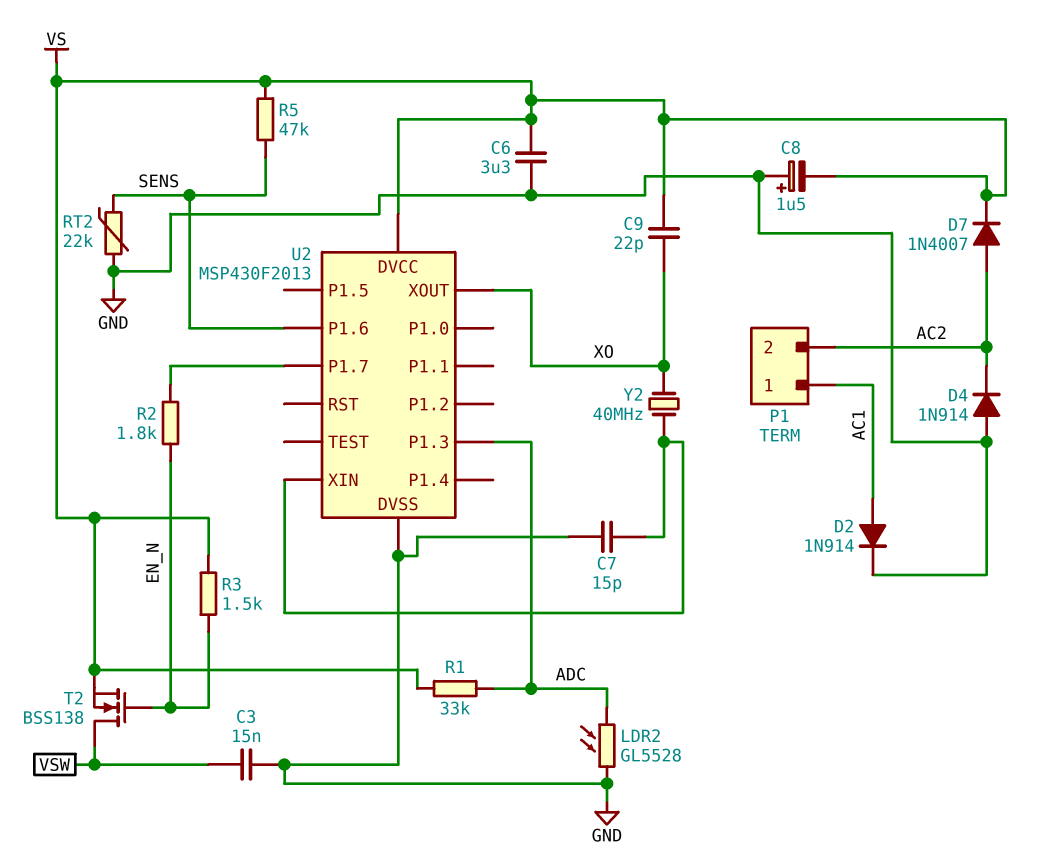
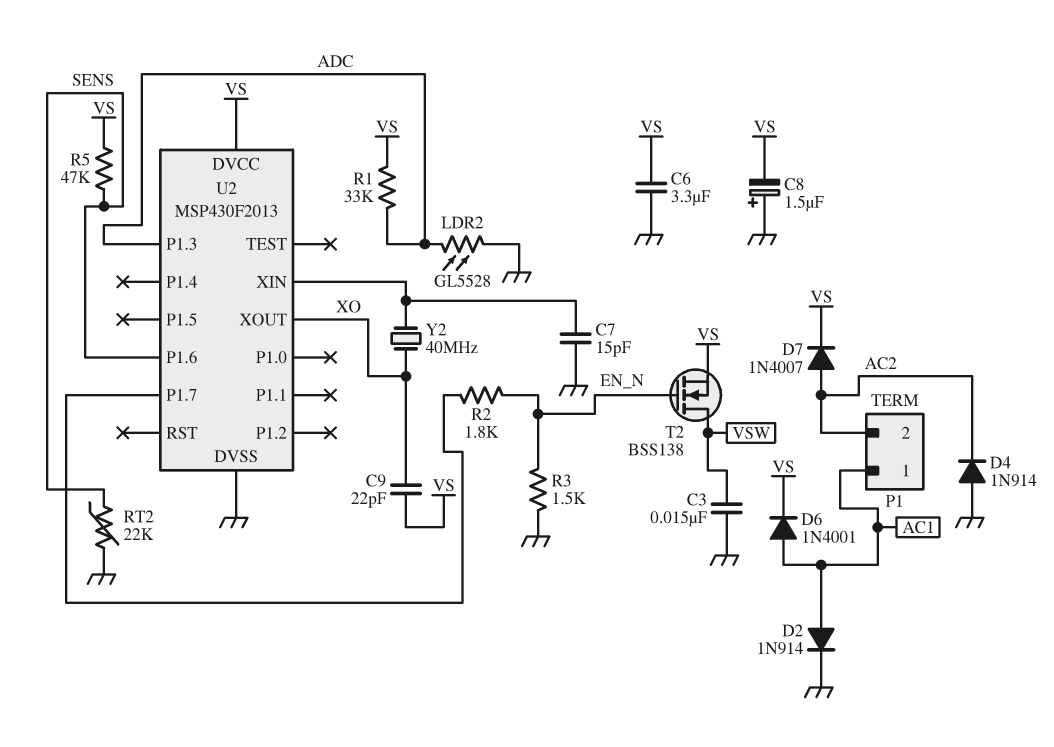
D6: none -> diode 1N4001 (A AC1, K VS)
R3: 1.5k (EN_N, VS) -> 1.5k (EN_N, GND)

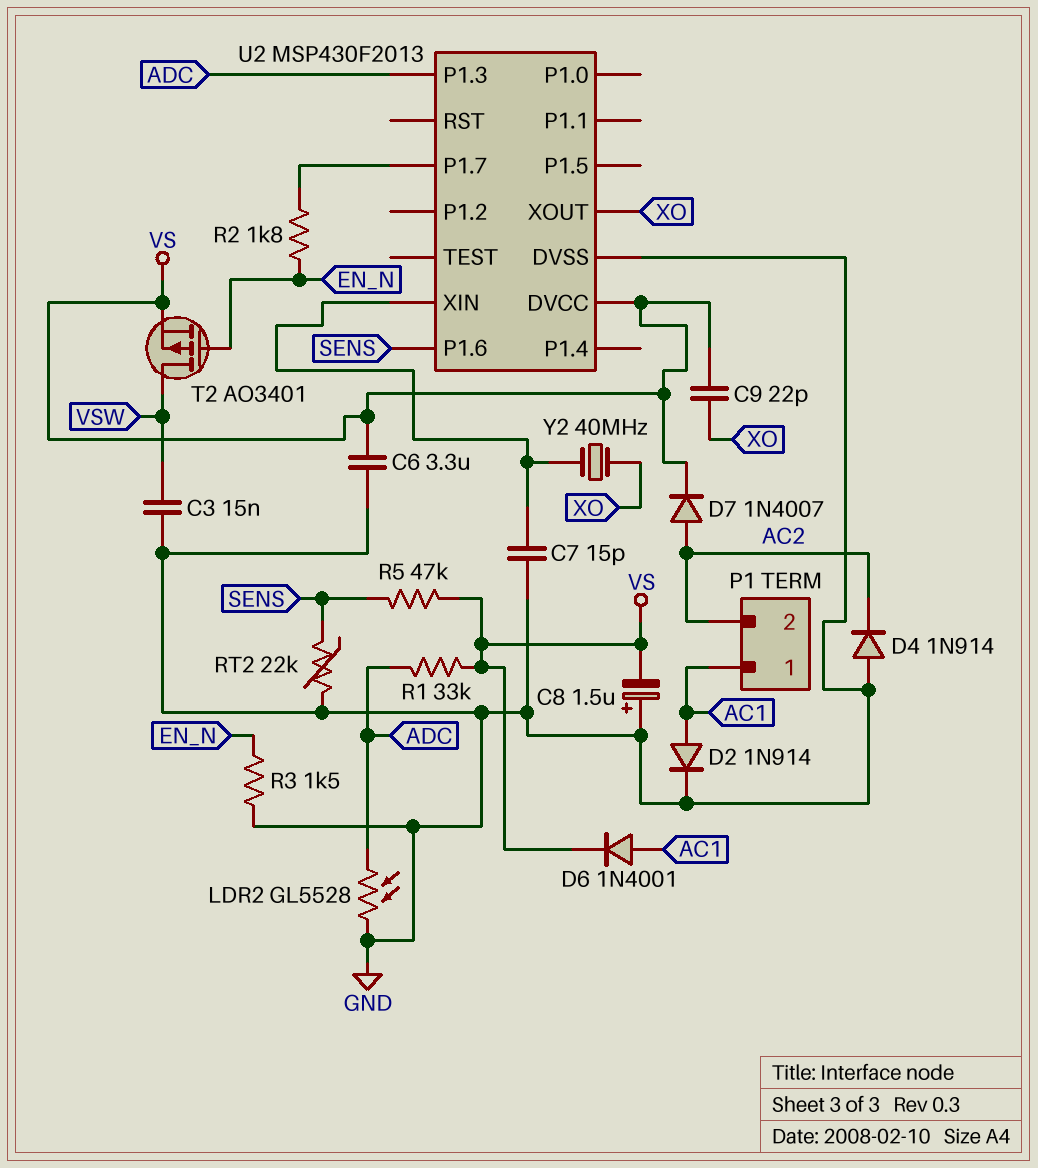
T2: NMOS BSS138 (G EN_N, D VSW, S VS) -> PMOS AO3401 (G EN_N, D VSW, S VS)

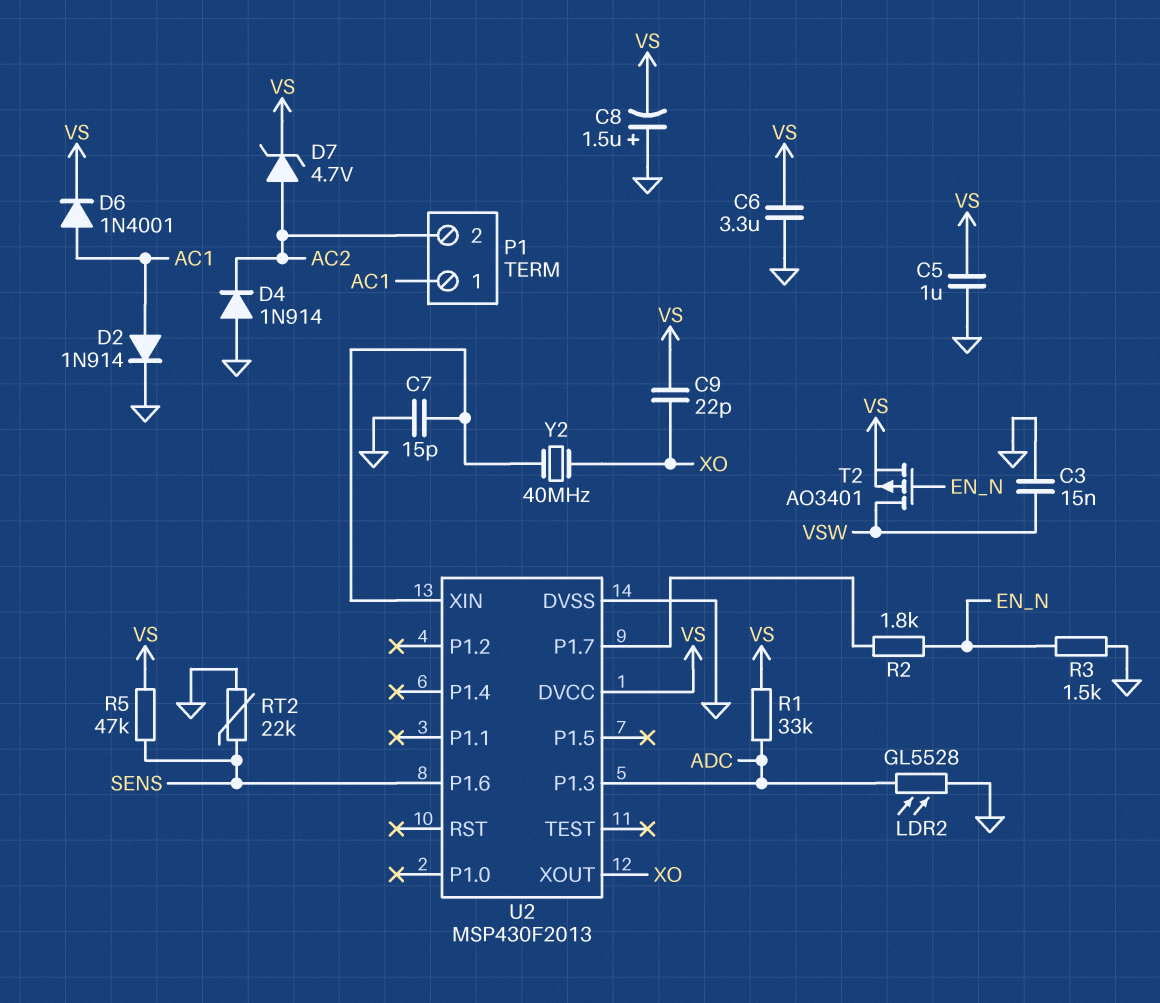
C5: none -> 1uF (GND, VS)
D7: diode 1N4007 (A AC2, K VS) -> zener 4.7V (A AC2, K VS)

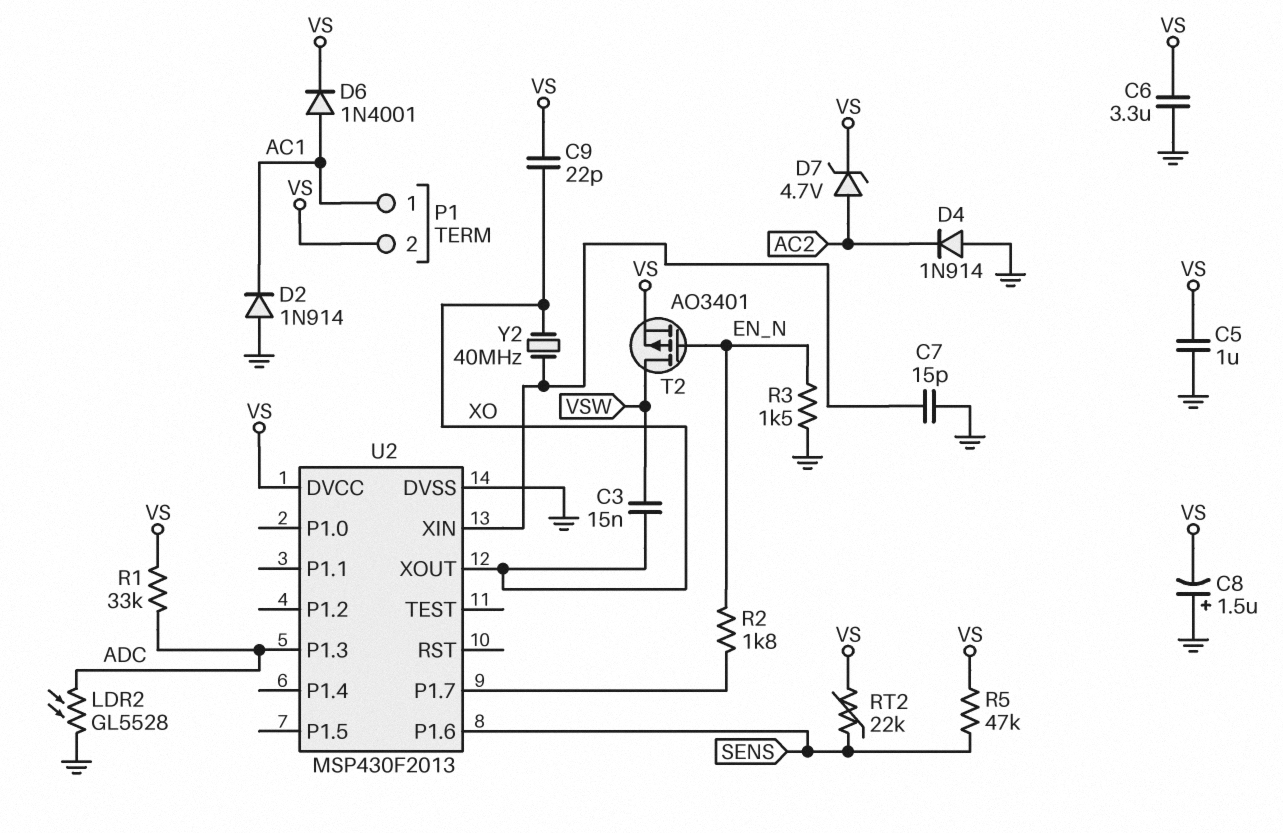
C3: 15nF (GND, VSW) -> 15nF (VSW, XO)
D2: diode 1N914 (A AC1, K GND) -> diode 1N914 (A GND, K AC1)
P1 pin 2: AC2 -> VS
RT2: 22k (GND, SENS) -> 22k (SENS, VS)

